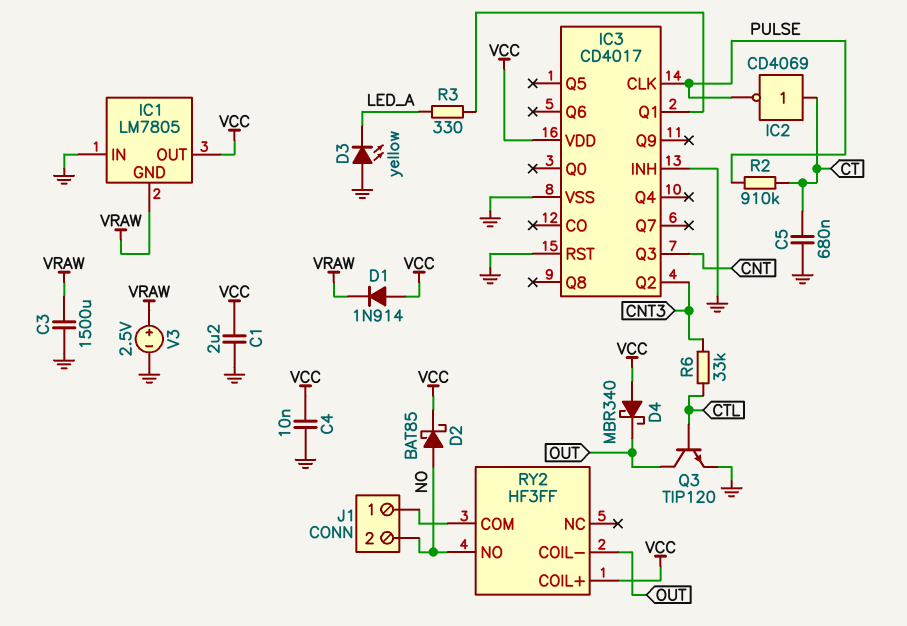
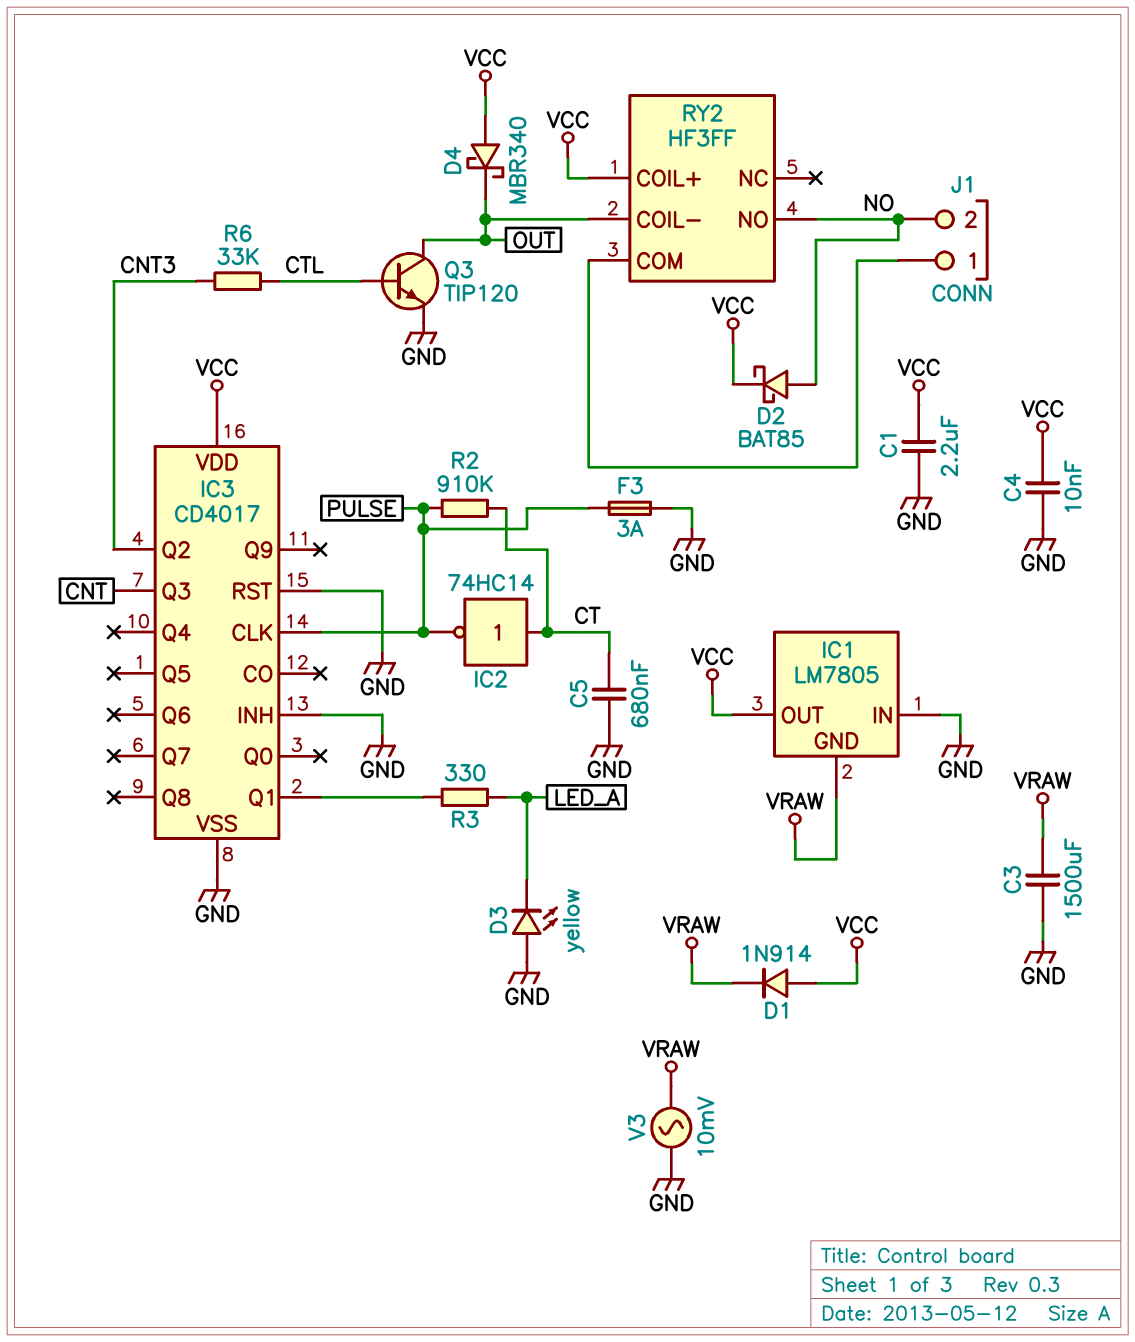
F3: none -> 3A (GND, PULSE)
IC2: NOT CD4069 (in CT, out PULSE) -> NOT 74HC14 (in CT, out PULSE)
V3: 2.5V (plus VRAW, minus GND) -> AC 10mV (GND, VRAW)

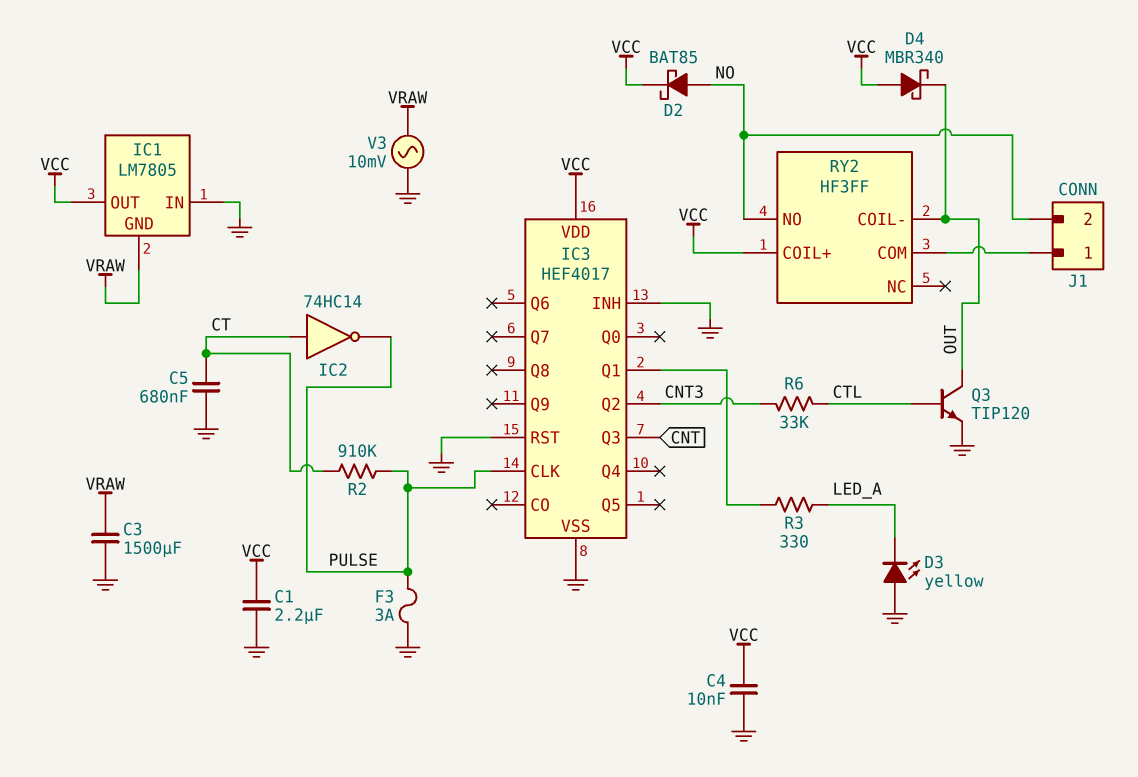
D1: diode 1N914 (A VCC, K VRAW) -> none
IC3: CD4017 -> HEF4017

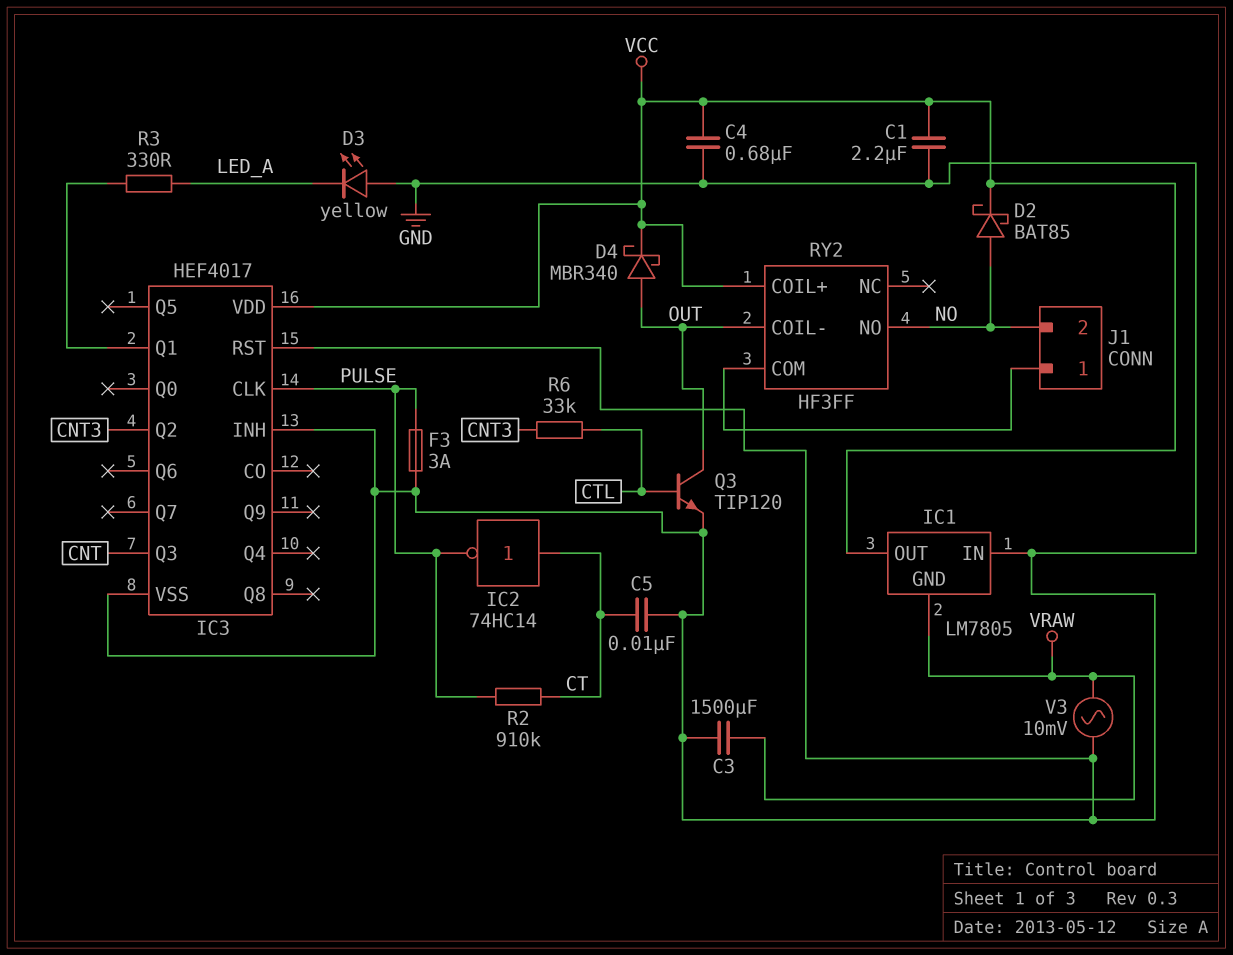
C4: 10nF (GND, VCC) -> 680nF (GND, VCC)
C5: 680nF (CT, GND) -> 10nF (CT, GND)
D4: schottky MBR340 (A VCC, K OUT) -> schottky MBR340 (A OUT, K VCC)

